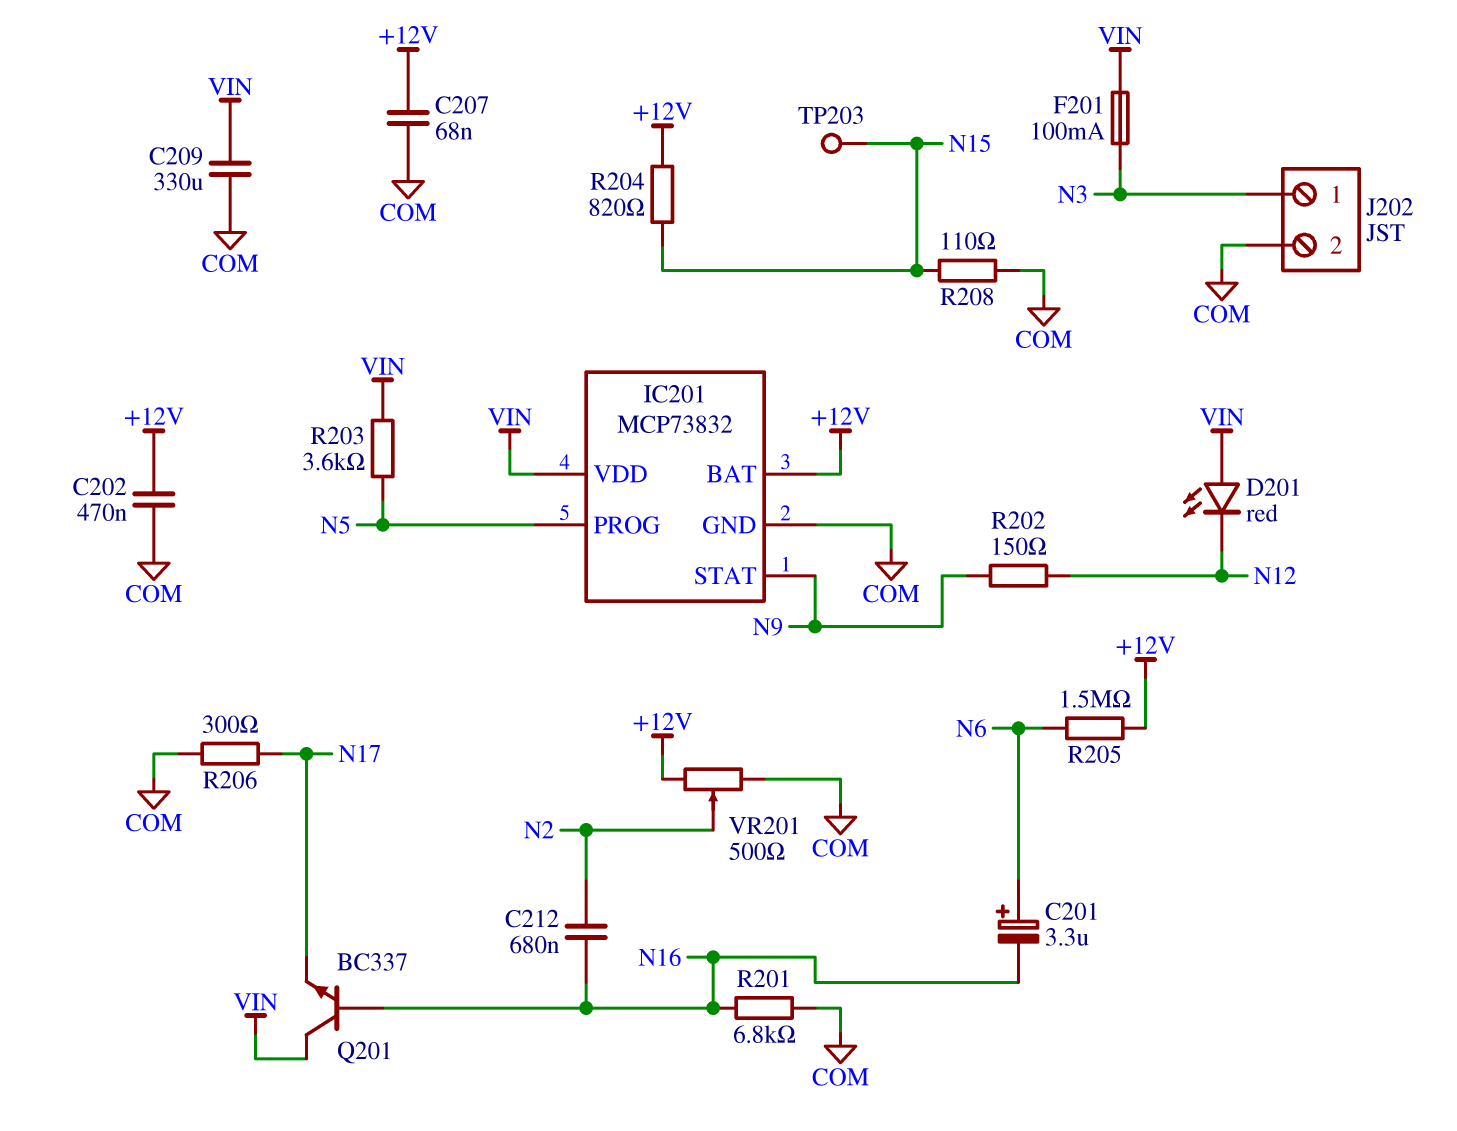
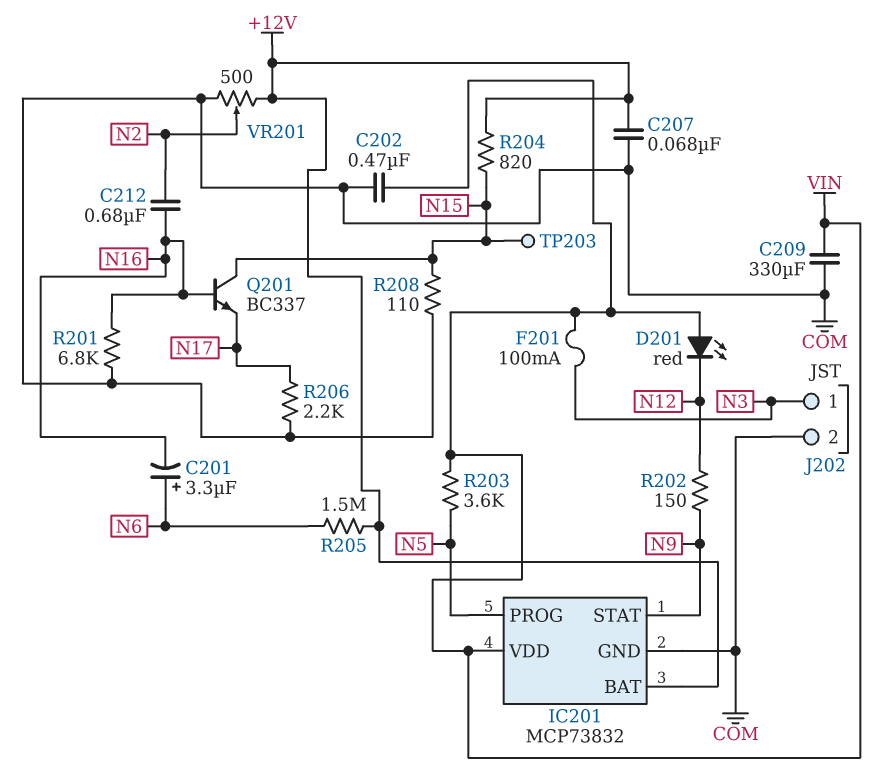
C202: 470nF (+12V, COM) -> 470nF (COM, VIN)
Q201: NPN BC337 (B N16, C VIN, E N17) -> NPN BC337 (B N16, C N15, E N17)
R206: 300 (COM, N17) -> 2.2k (COM, N17)

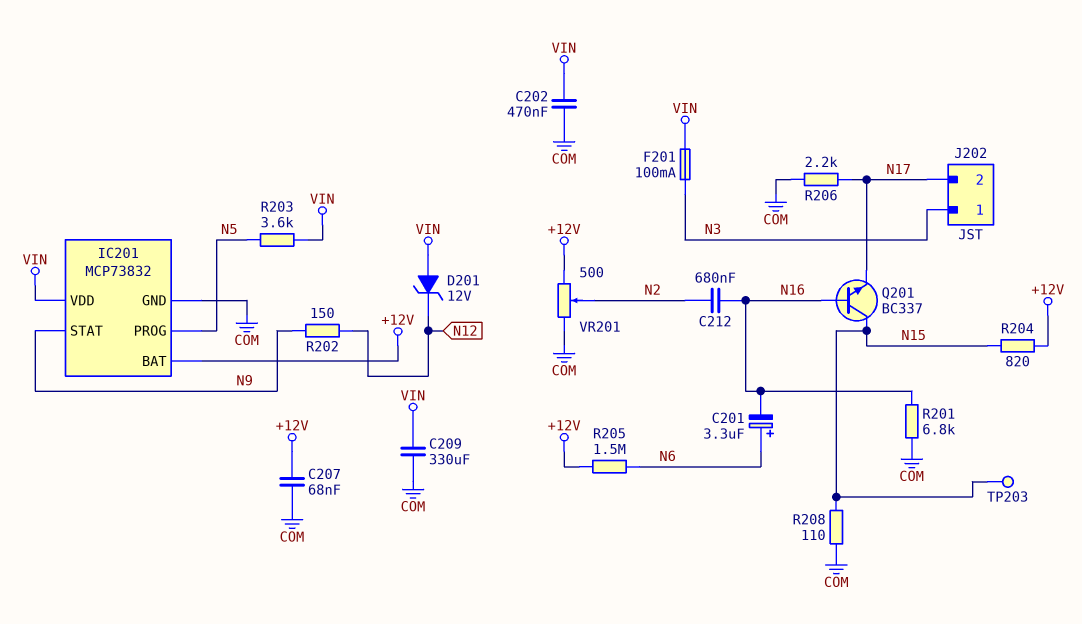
D201: LED red (A VIN, K N12) -> zener 12V (A VIN, K N12)
J202 pin 2: COM -> N17

